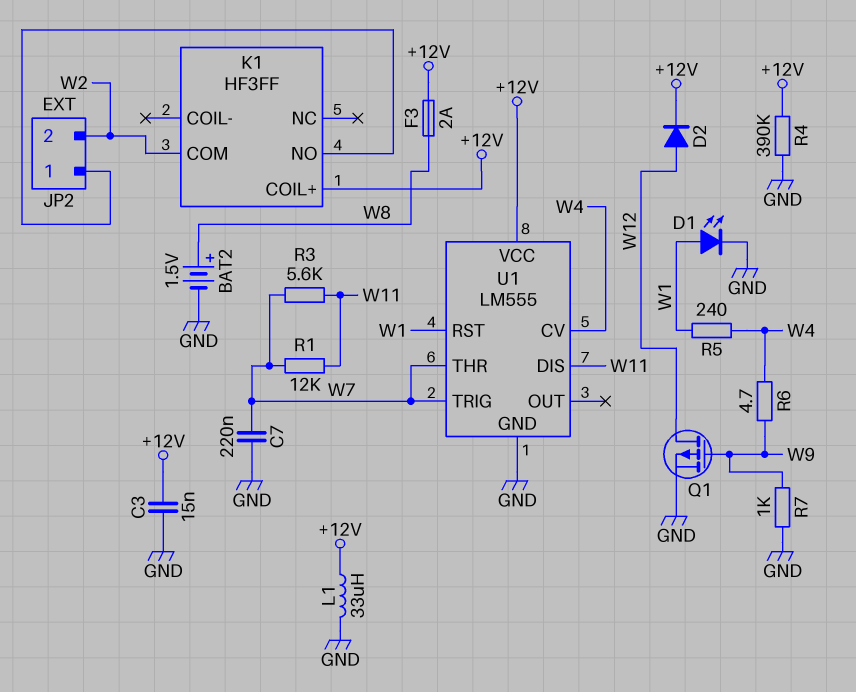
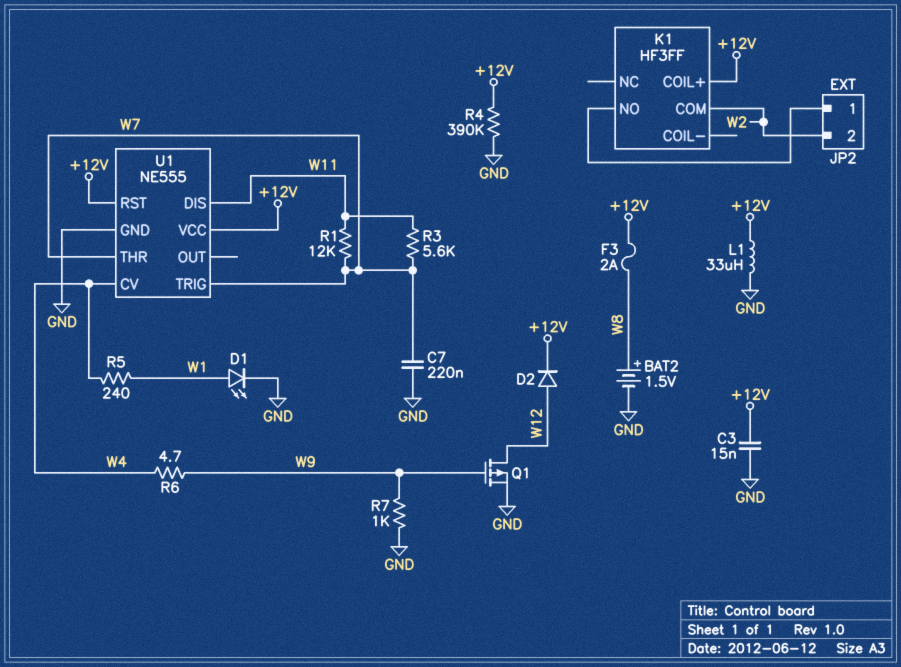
U1: LM555 -> NE555
U1 pin RST: W1 -> +12V

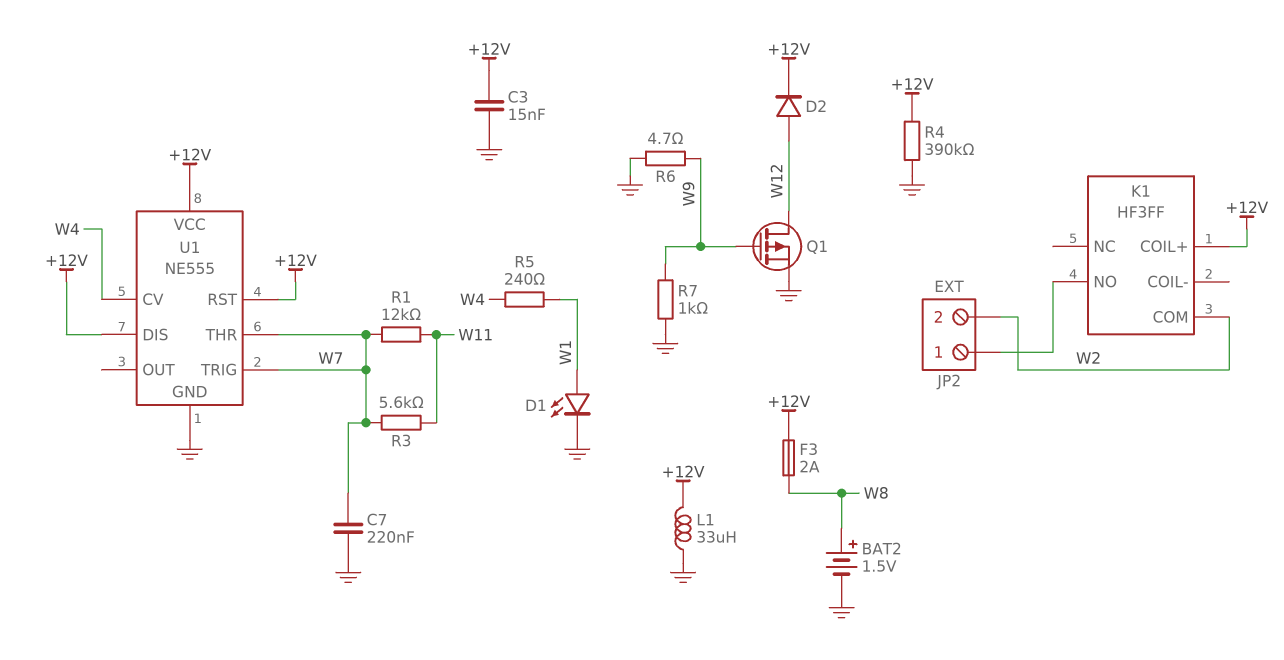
R6: 4.7 (W4, W9) -> 4.7 (GND, W9)
U1 pin DIS: W11 -> +12V

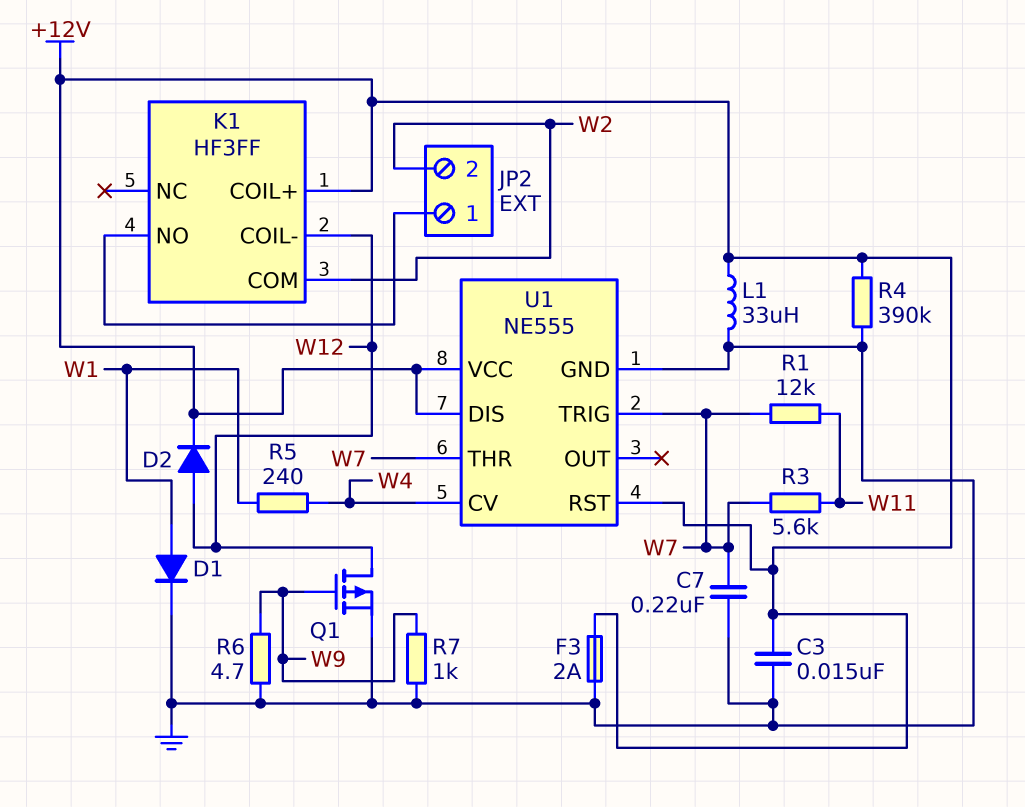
BAT2: 1.5V (plus W8, minus GND) -> none
D1: LED (A W1, K GND) -> diode (A W1, K GND)
F3: 2A (+12V, W8) -> 2A (+12V, GND)
K1 pin COIL-: none -> W12

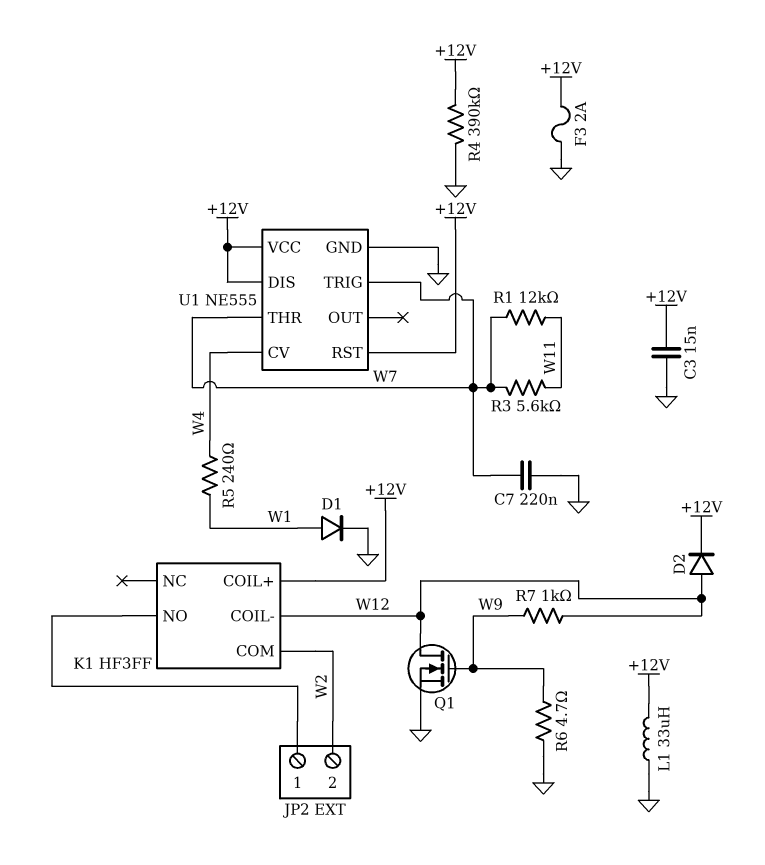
Q1: PMOS (G W9, D W12, S GND) -> NMOS (G W9, D W12, S GND)
R7: 1k (GND, W9) -> 1k (W9, W12)

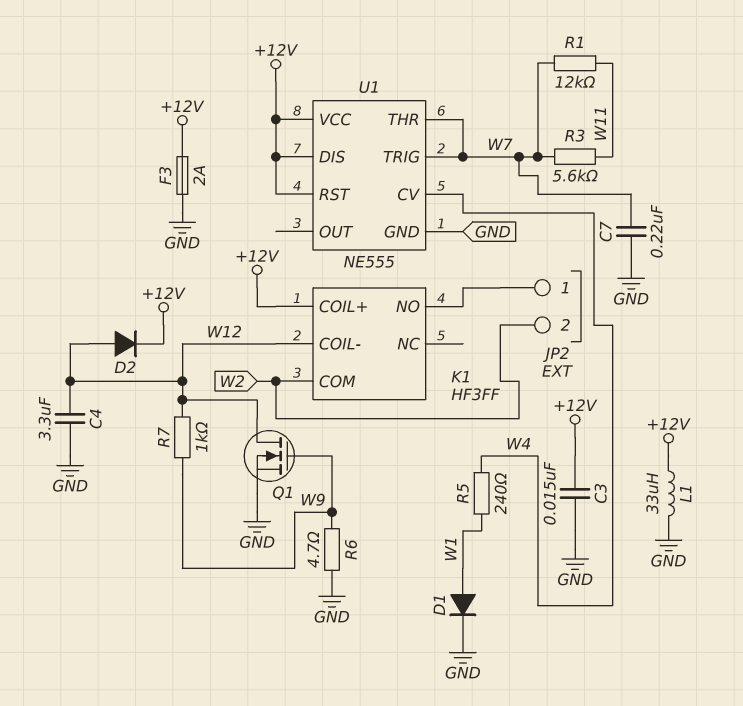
C4: none -> 3.3uF (GND, W12)
R4: 390k (+12V, GND) -> none

